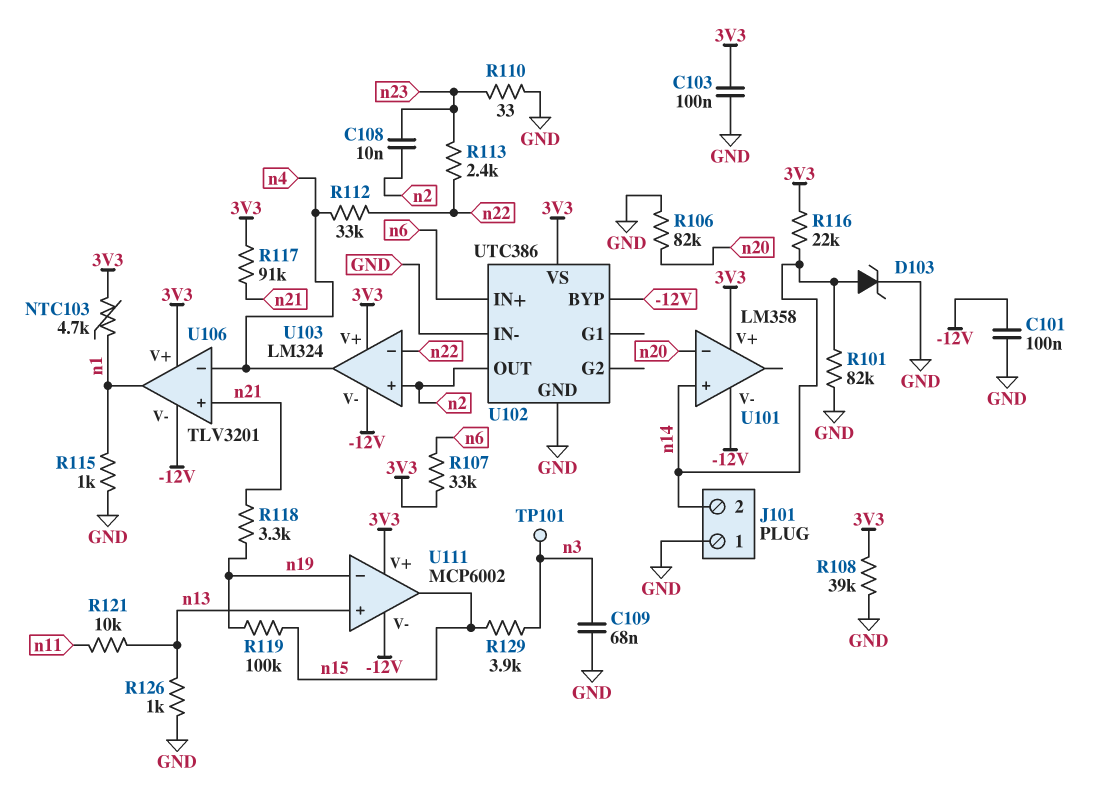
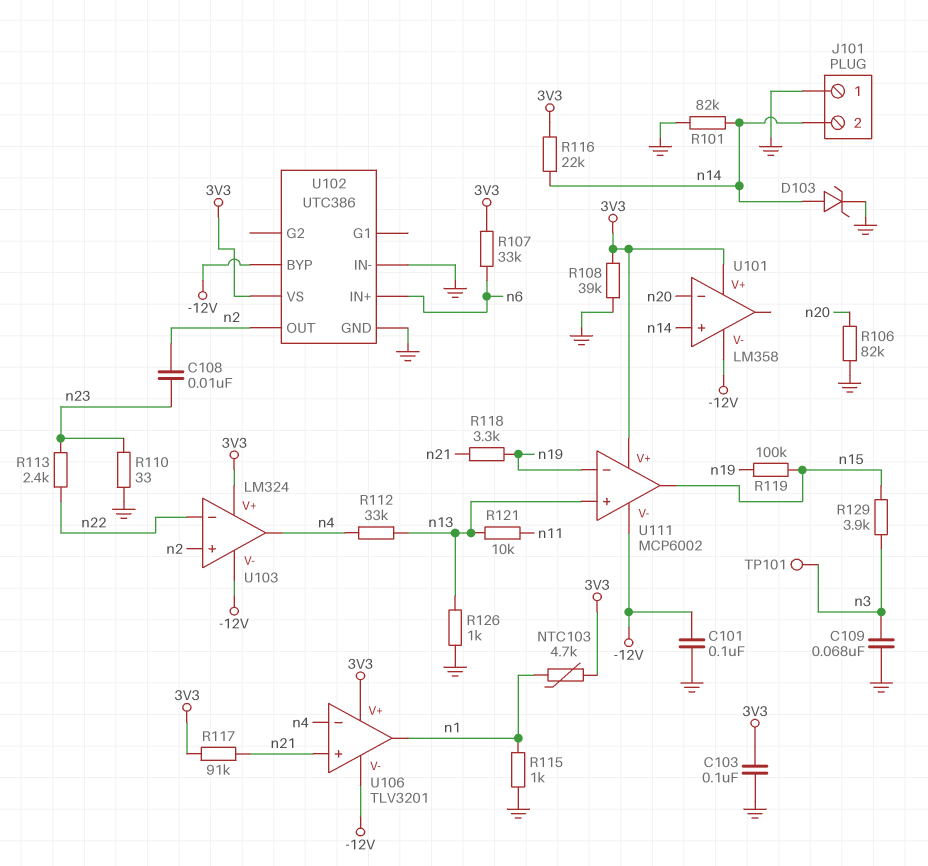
R112: 33k (n4, n22) -> 33k (n4, n13)

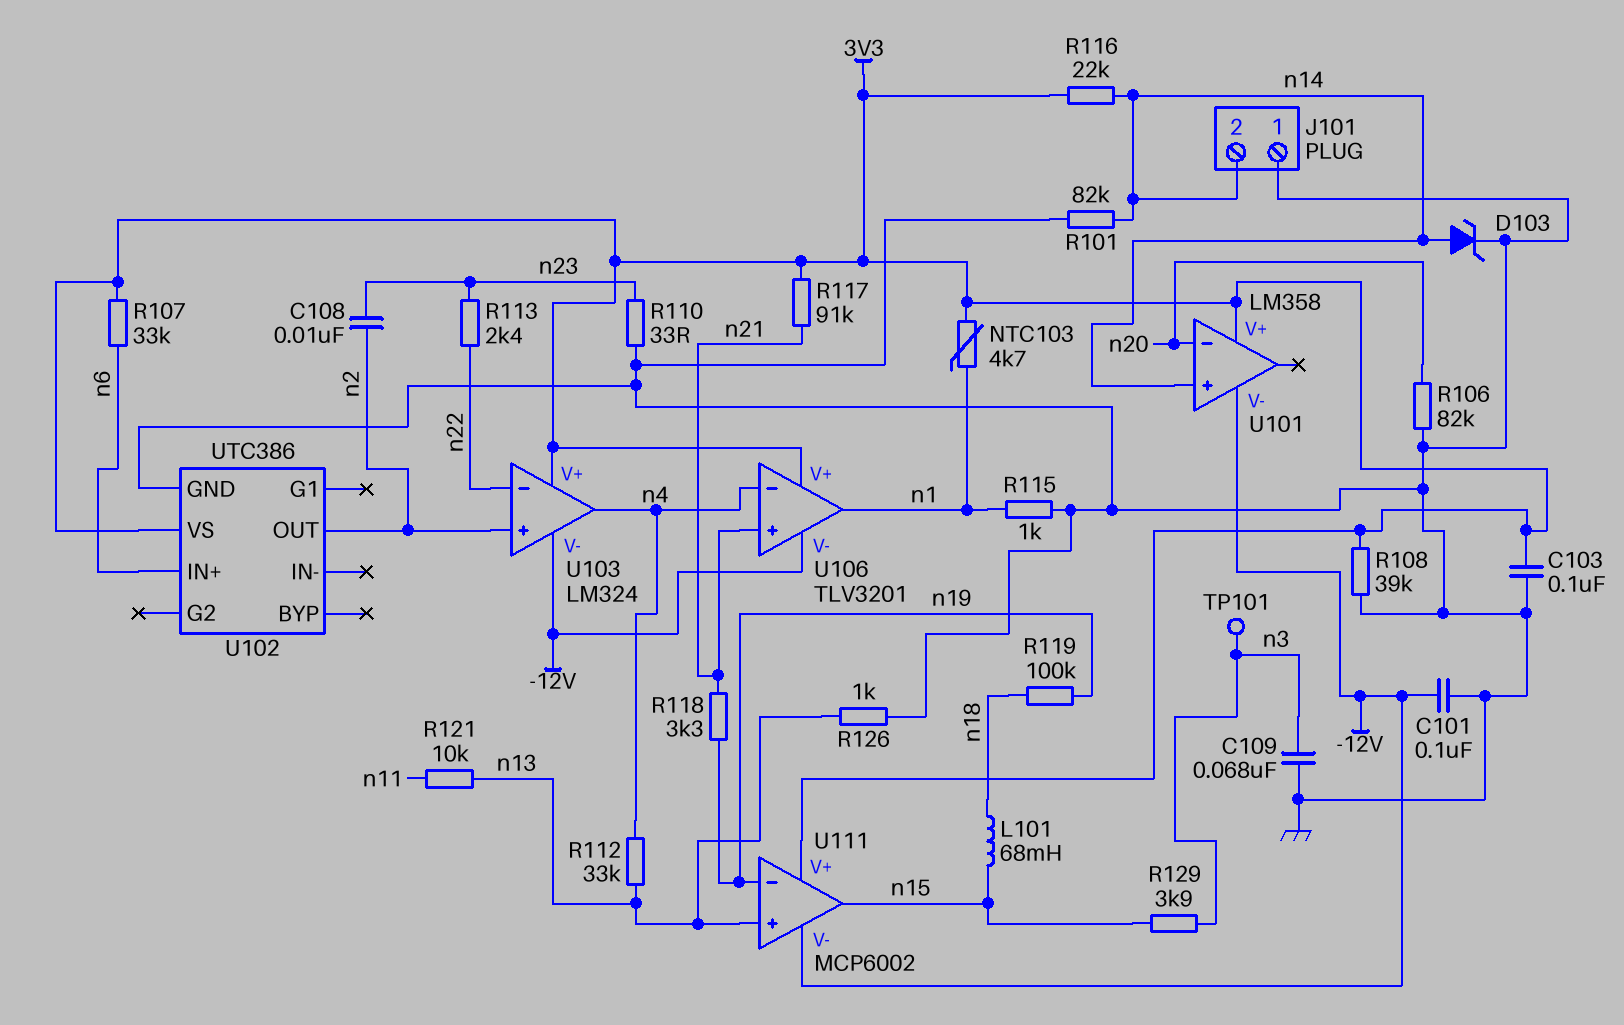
L101: none -> 68mH (n15, n18)
R119: 100k (n15, n19) -> 100k (n18, n19)
U102 pin BYP: -12V -> none
U102 pin IN-: GND -> none

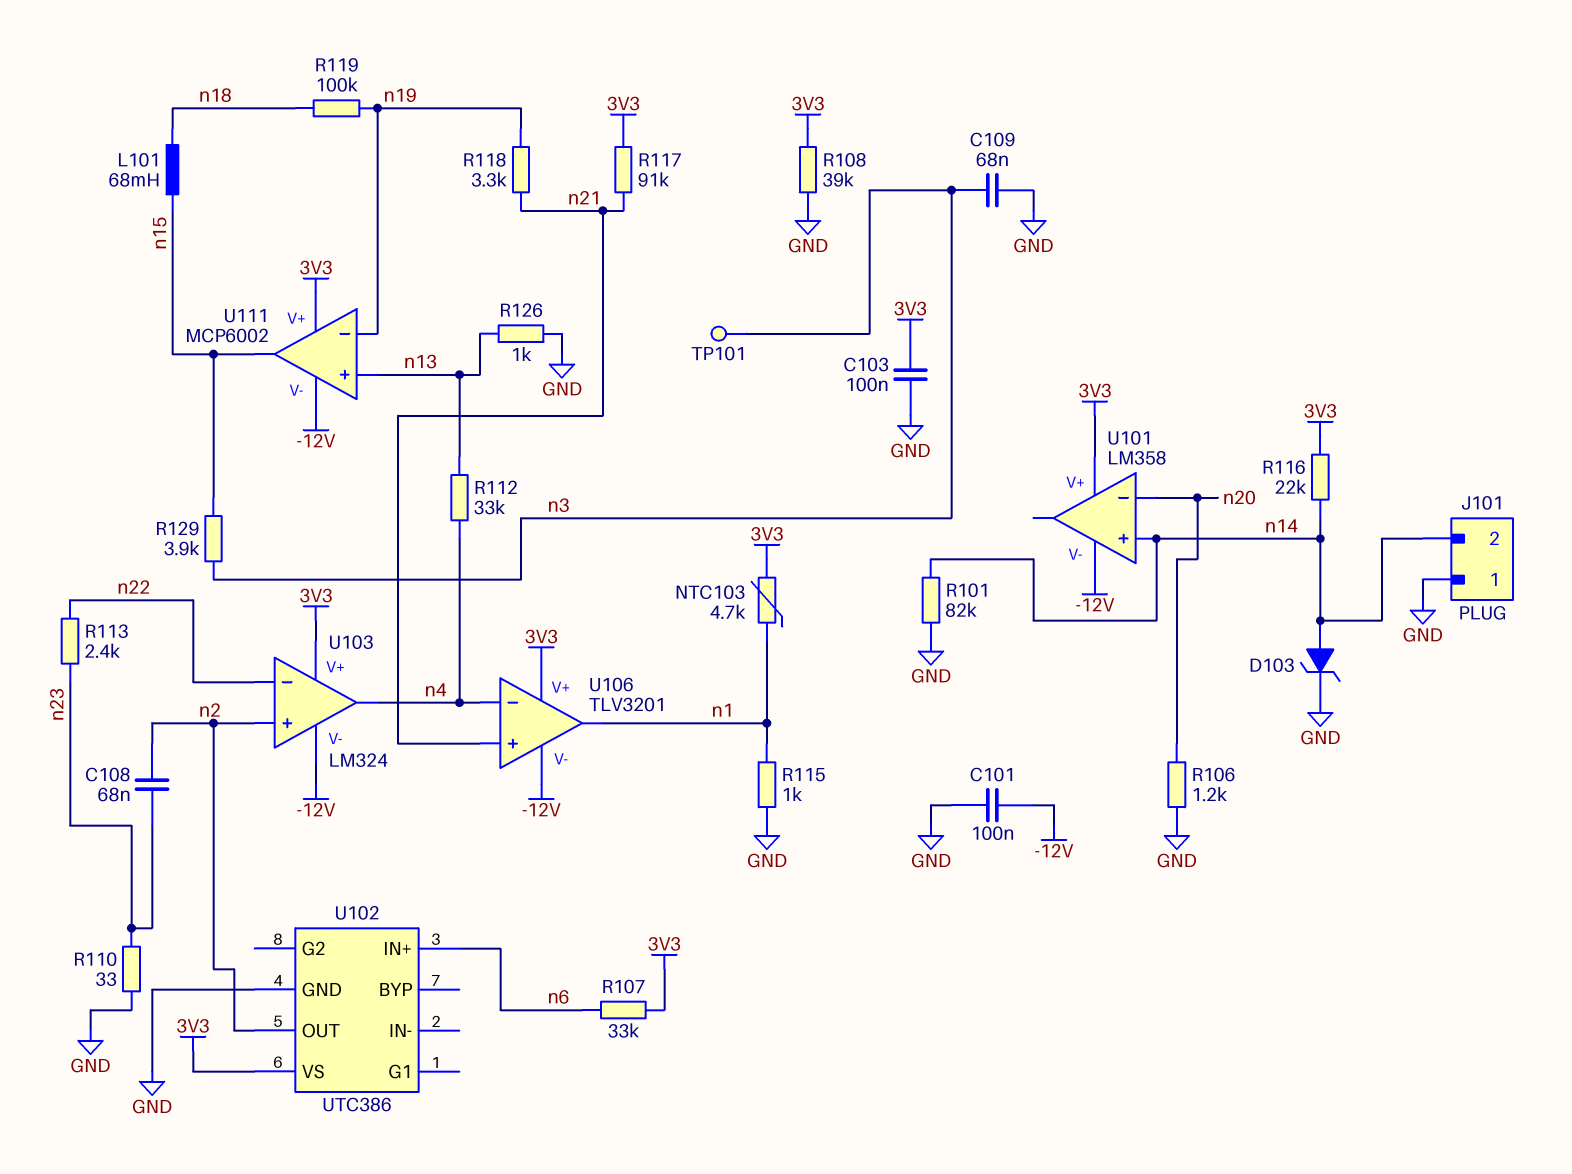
C108: 10nF (n2, n23) -> 68nF (n2, n23)
R106: 82k (GND, n20) -> 1.2k (GND, n20)
R121: 10k (n11, n13) -> none

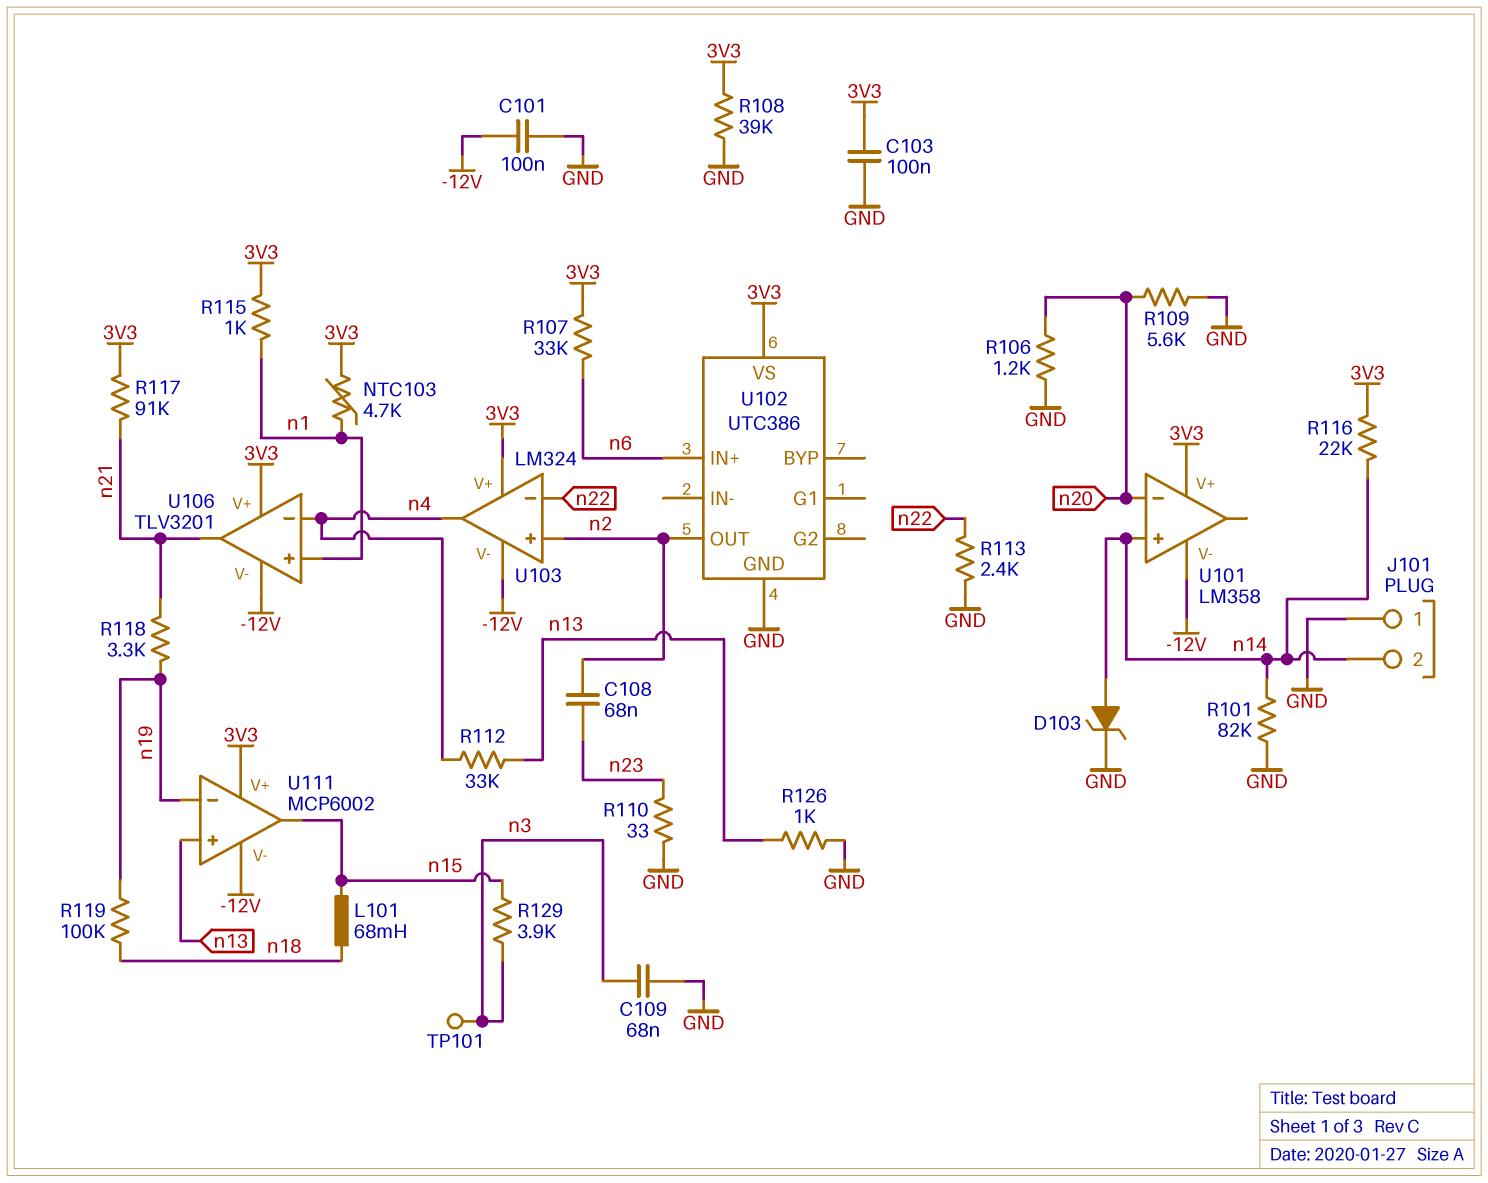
R109: none -> 5.6k (GND, n20)
R113: 2.4k (n22, n23) -> 2.4k (GND, n22)
R115: 1k (GND, n1) -> 1k (3V3, n1)
U106 pin in+: n21 -> n1
U106 pin out: n1 -> n21

